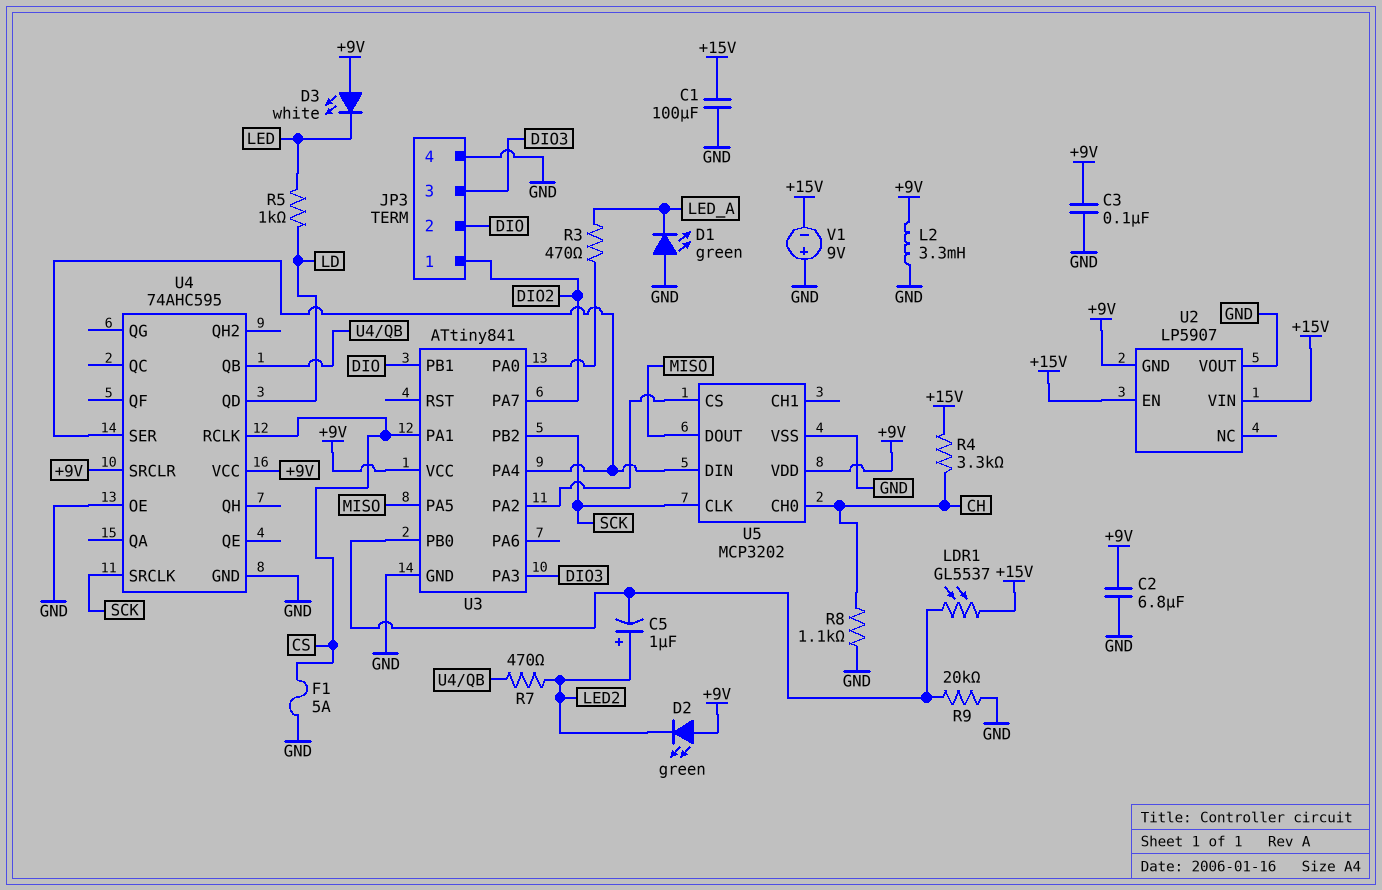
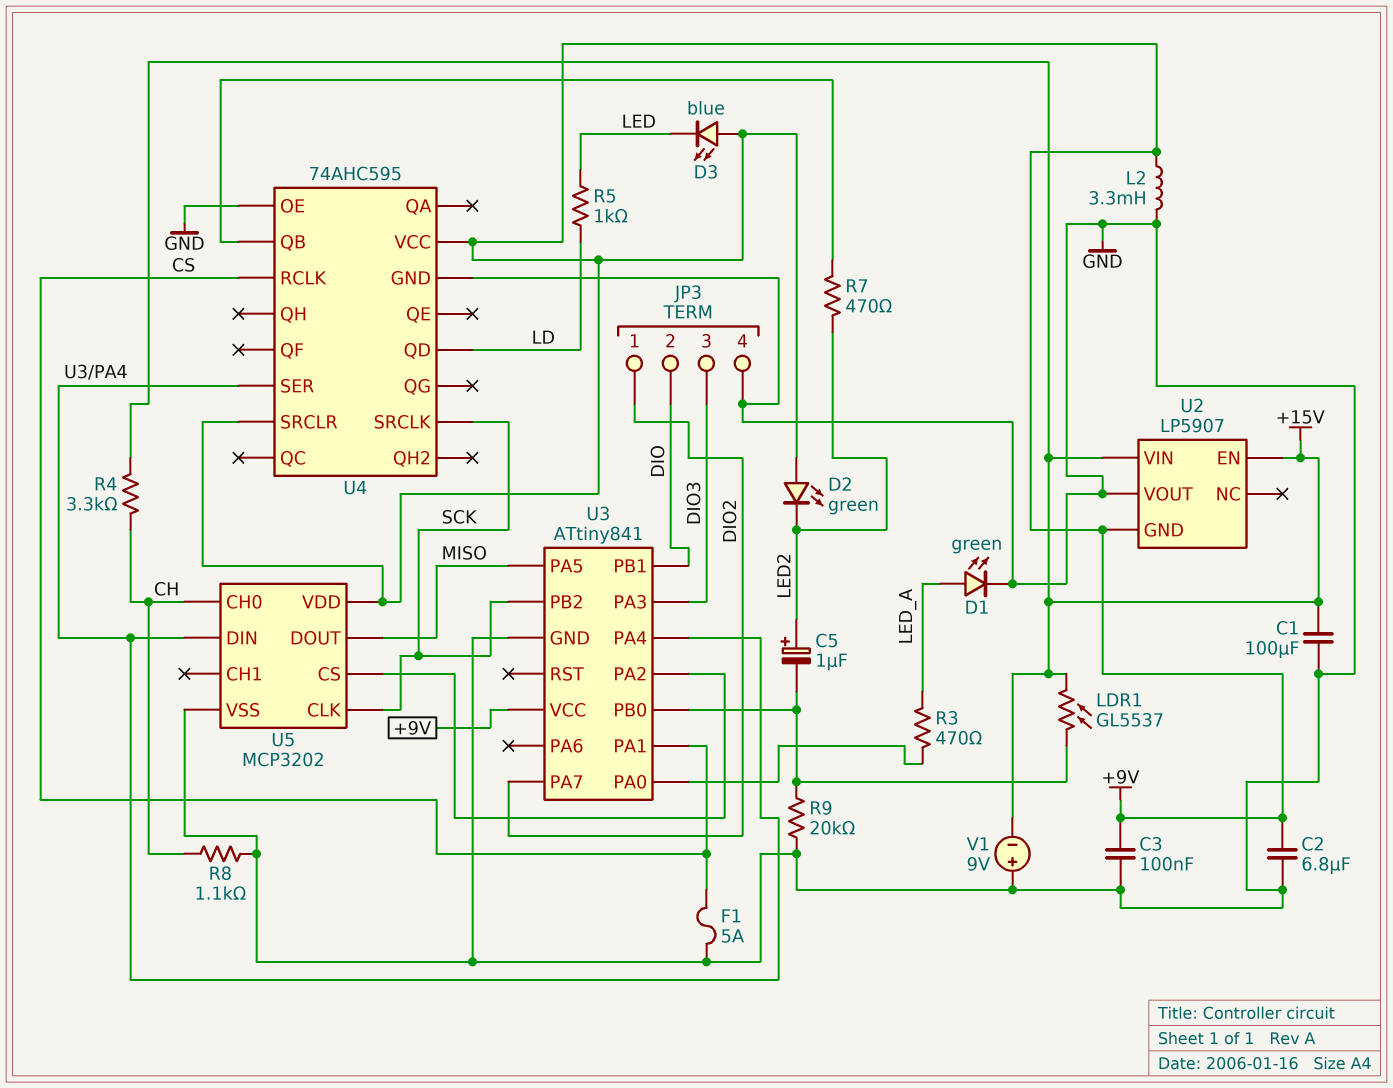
D1: LED green (A GND, K LED_A) -> LED green (A LED_A, K GND)
D3: LED white (A +9V, K LED) -> LED blue (A +9V, K LED)

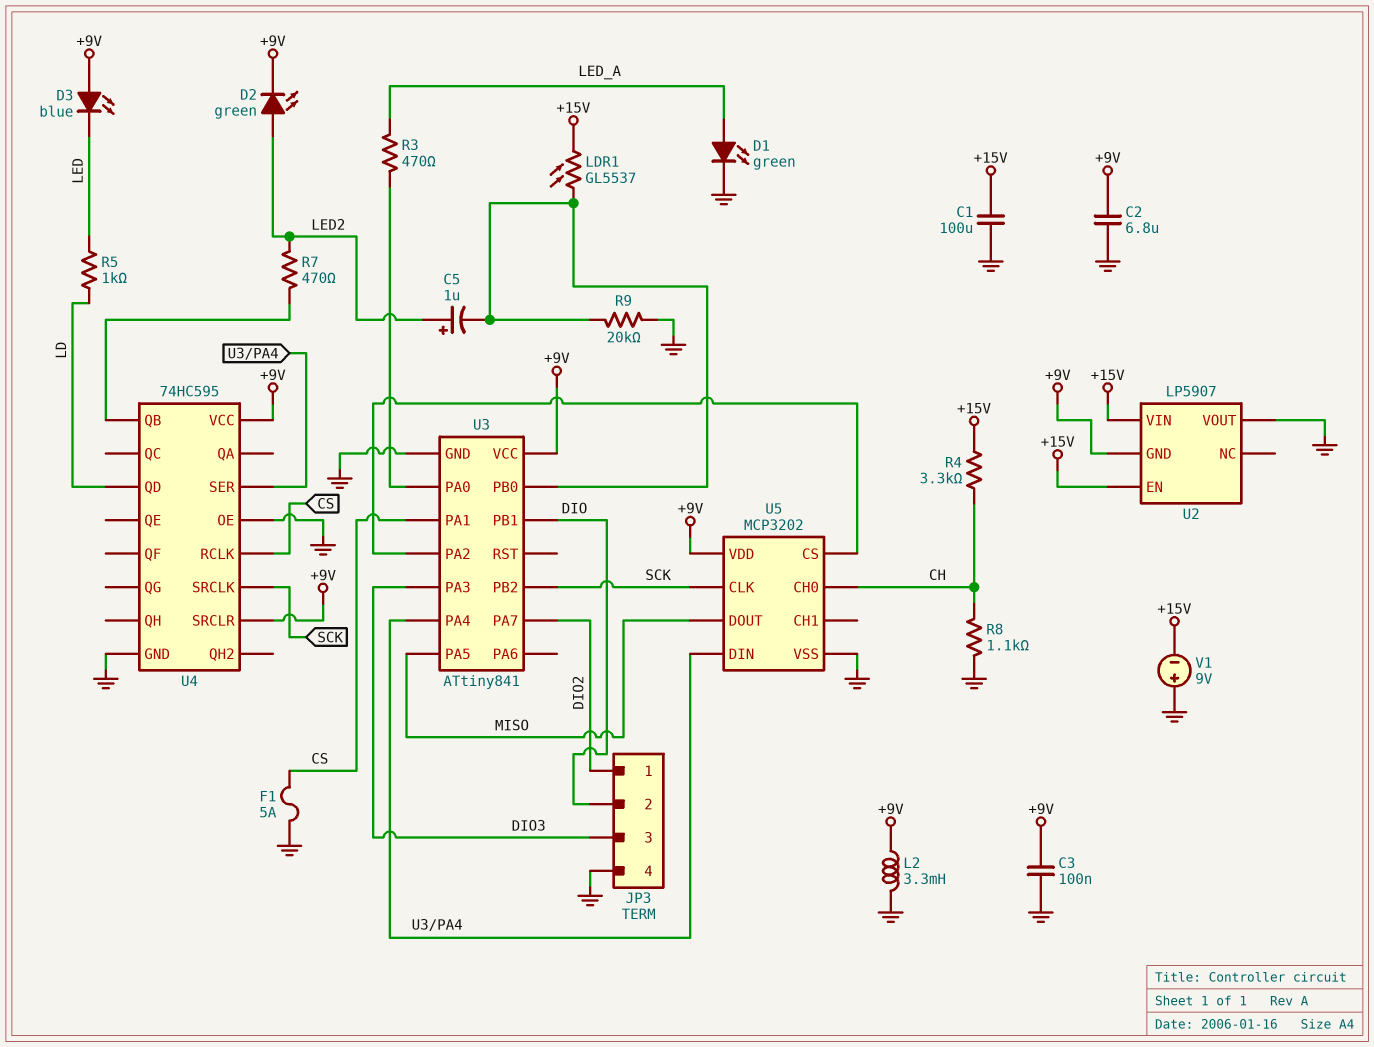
D2: LED green (A +9V, K LED2) -> LED green (A LED2, K +9V)
U4: 74AHC595 -> 74HC595

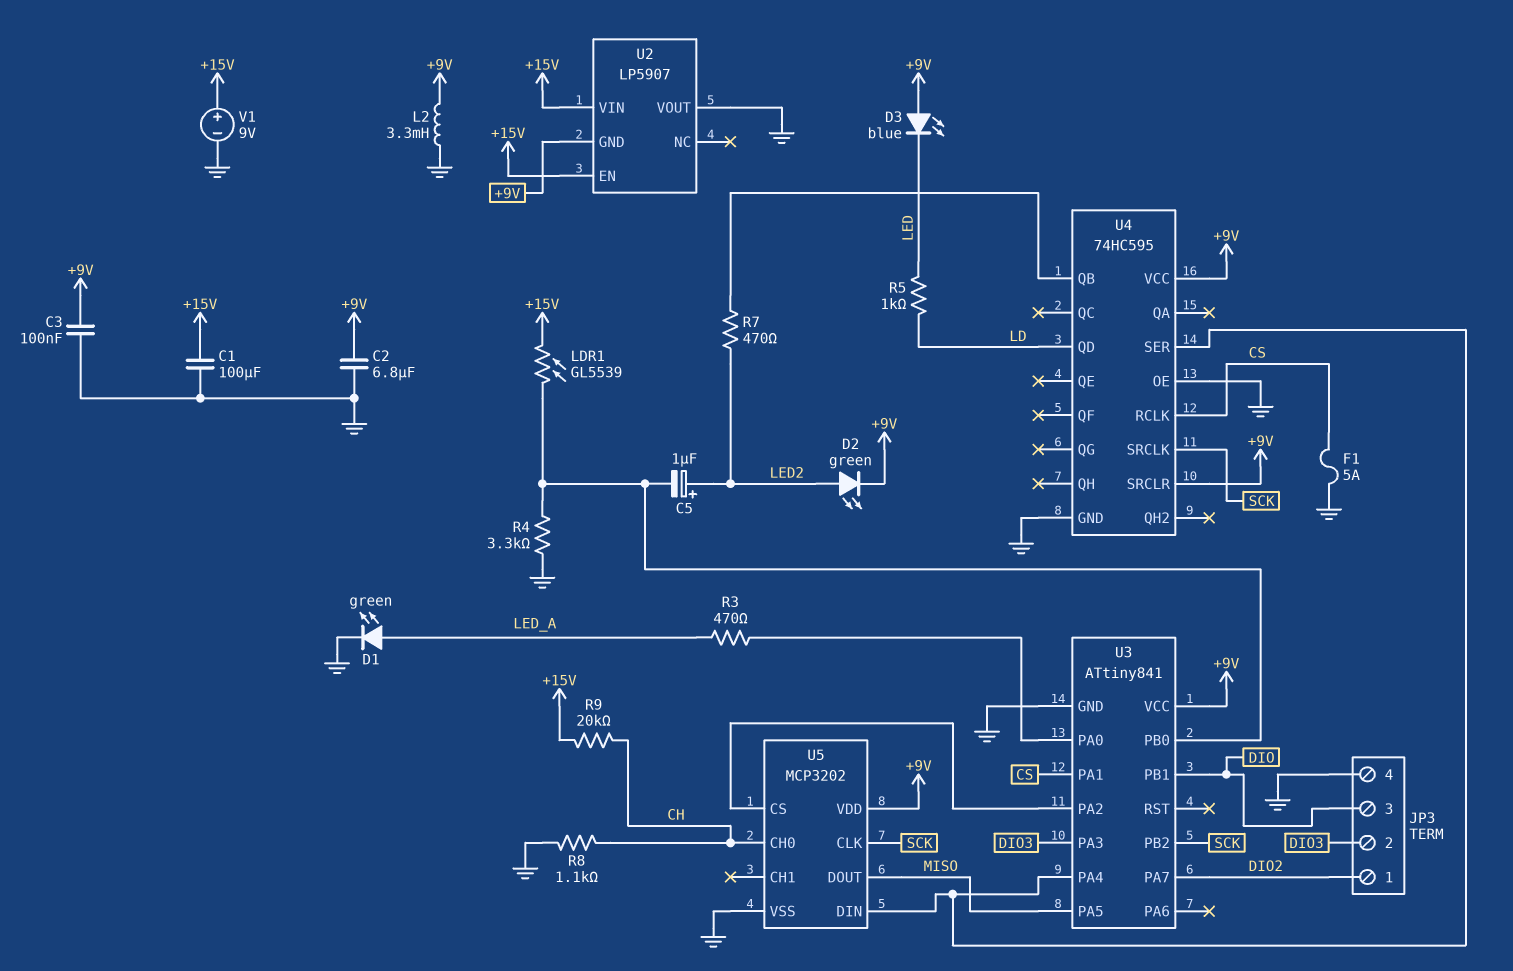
JP3 pin 2: DIO -> DIO3
JP3 pin 3: DIO3 -> DIO
LDR1: GL5537 (+15V, U3/PB0) -> GL5539 (+15V, U3/PB0)
R4: 3.3k (+15V, CH) -> 3.3k (GND, U3/PB0)
R9: 20k (GND, U3/PB0) -> 20k (+15V, CH)
V1: 9V (plus GND, minus +15V) -> 9V (plus +15V, minus GND)

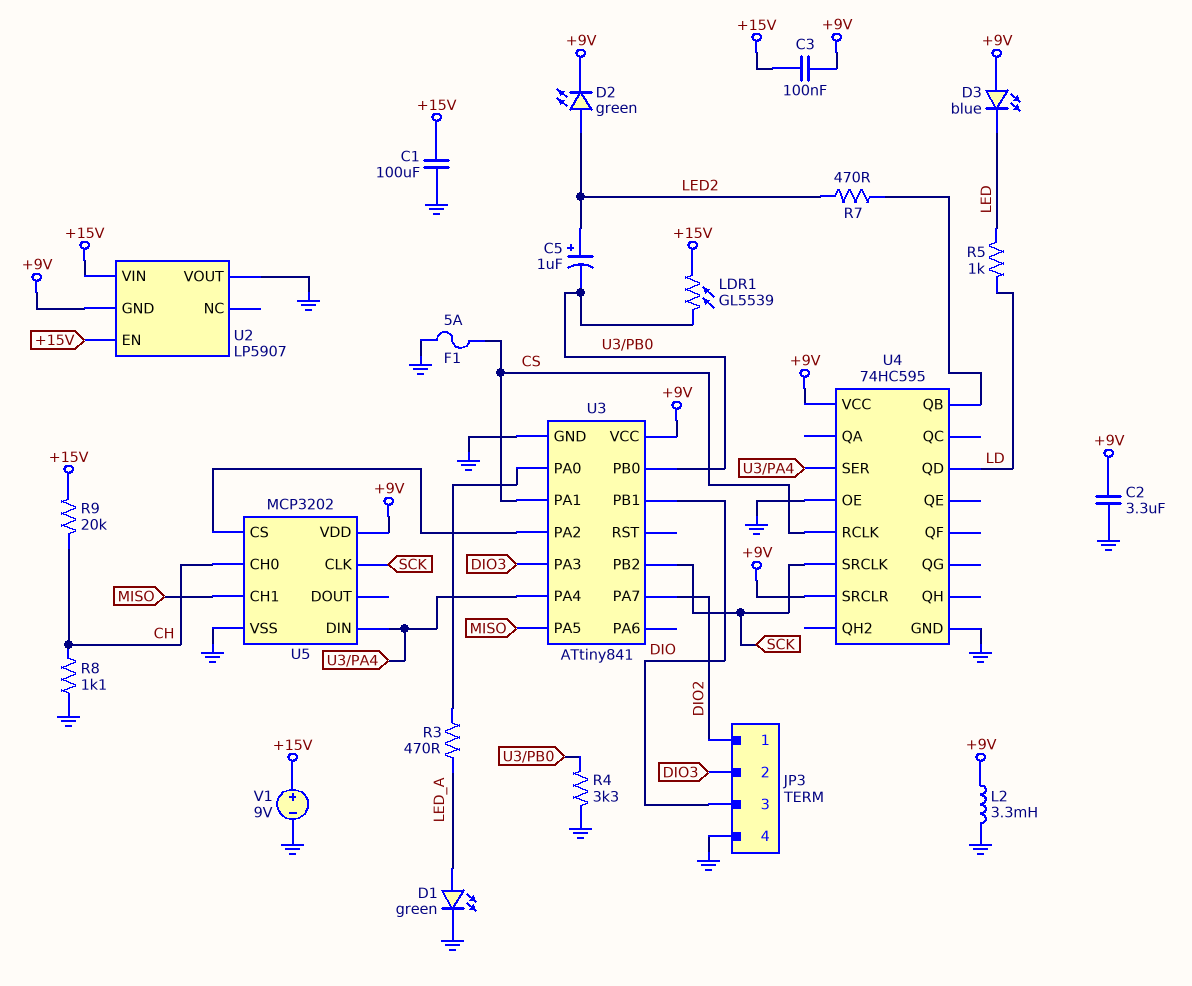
C2: 6.8uF (+9V, GND) -> 3.3uF (+9V, GND)
C3: 100nF (+9V, GND) -> 100nF (+9V, +15V)
U5 pin CH1: none -> MISO
U5 pin DOUT: MISO -> none

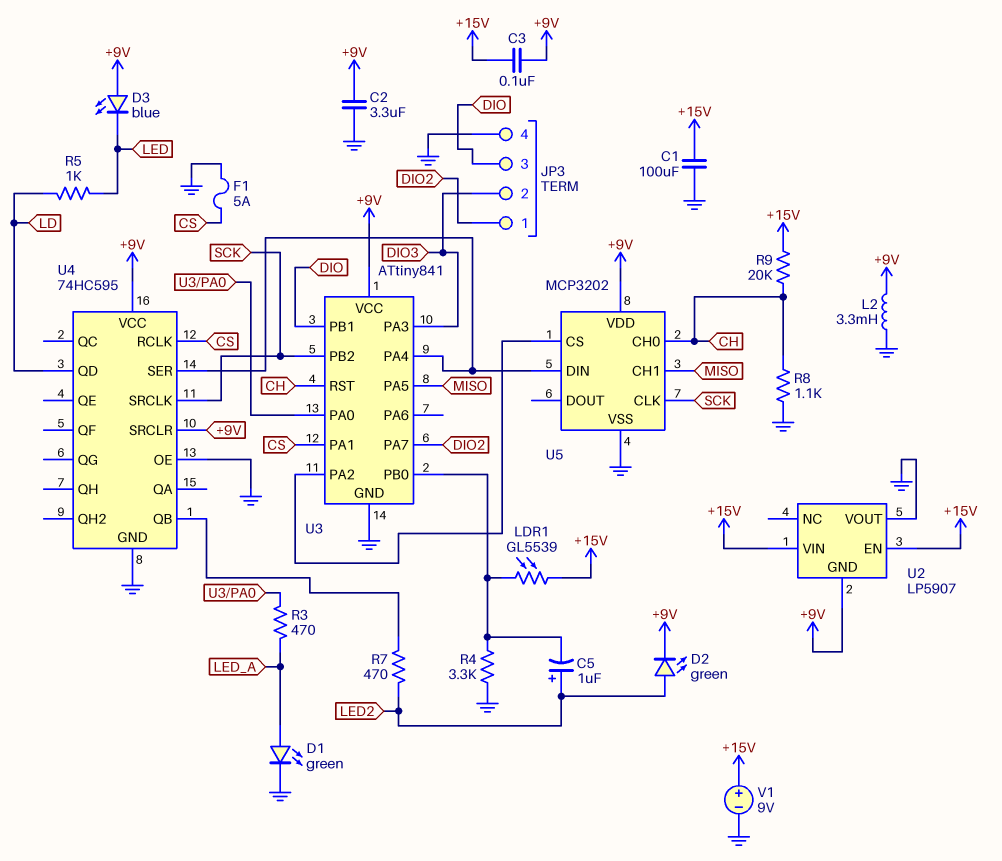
U3 pin RST: none -> CH

